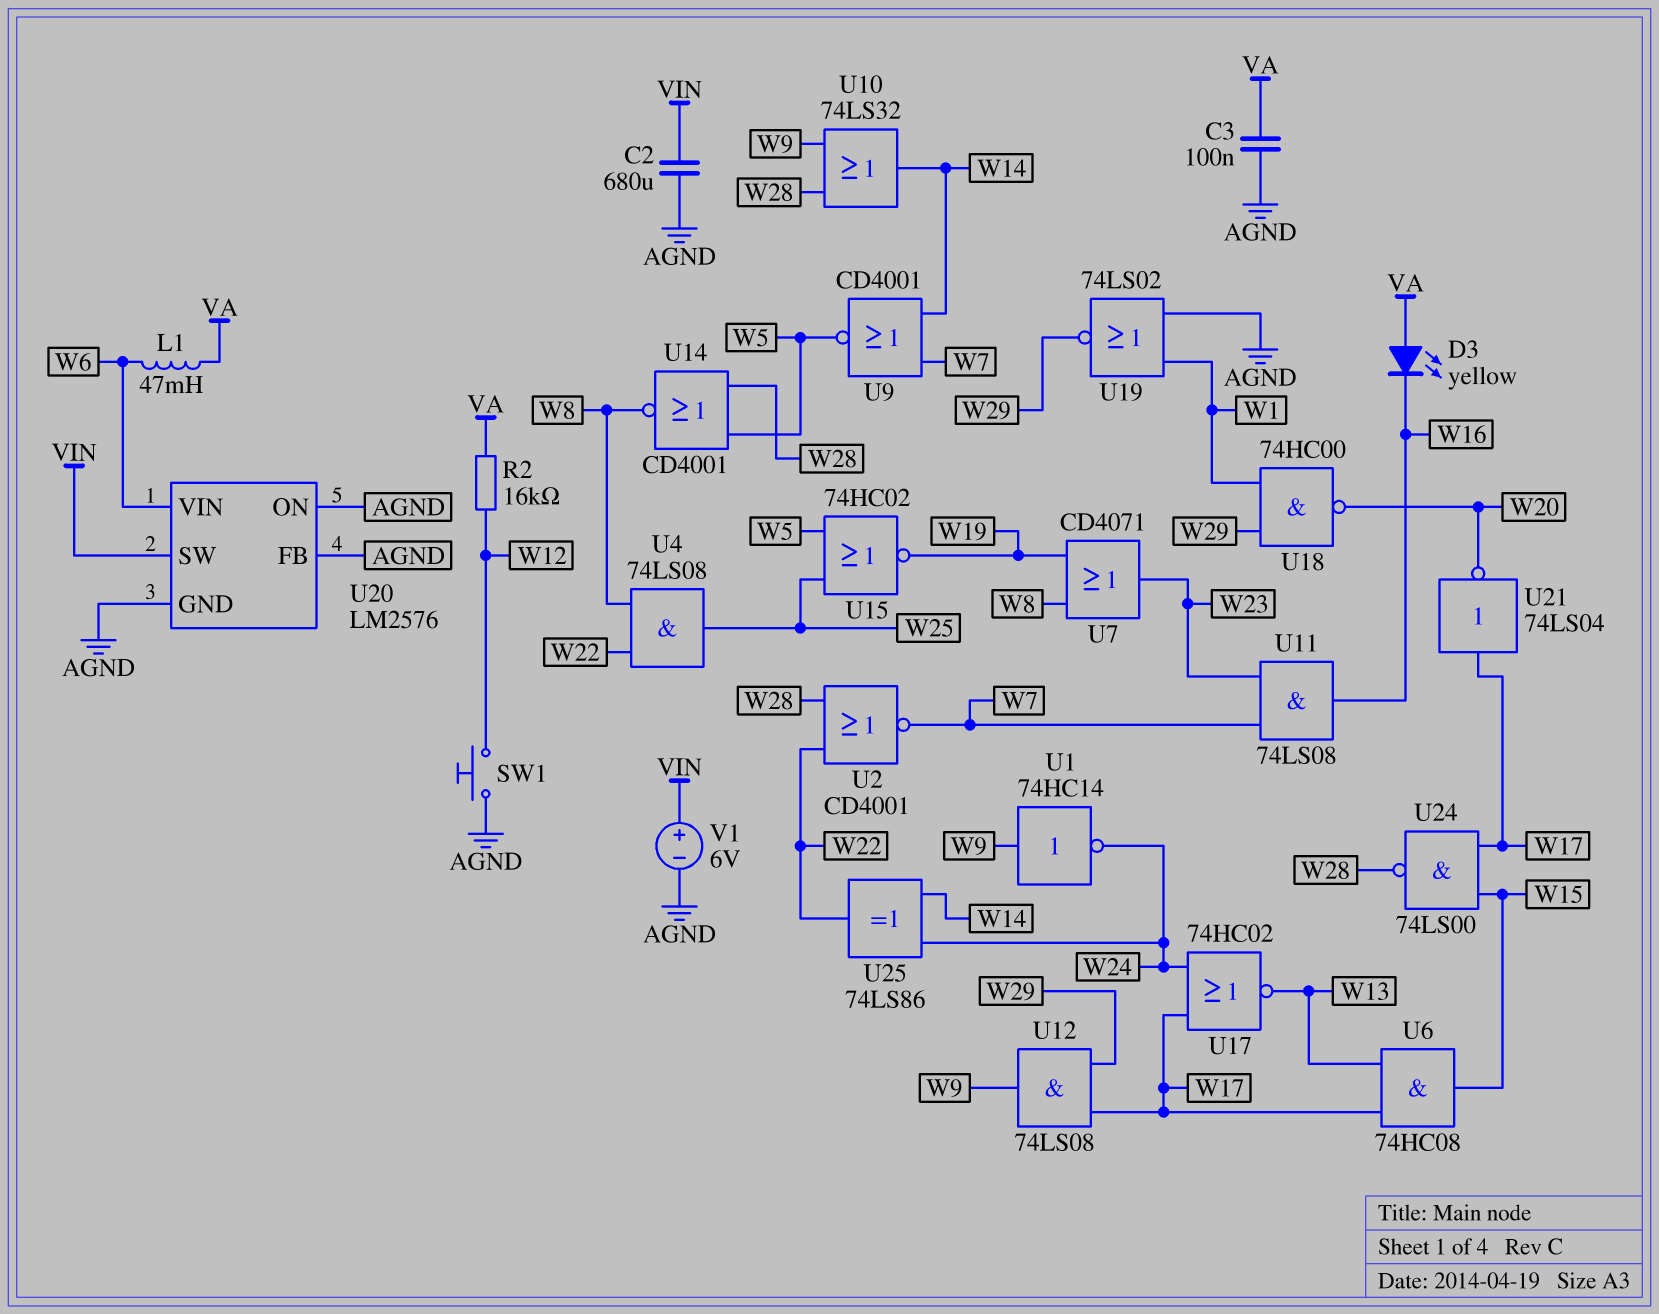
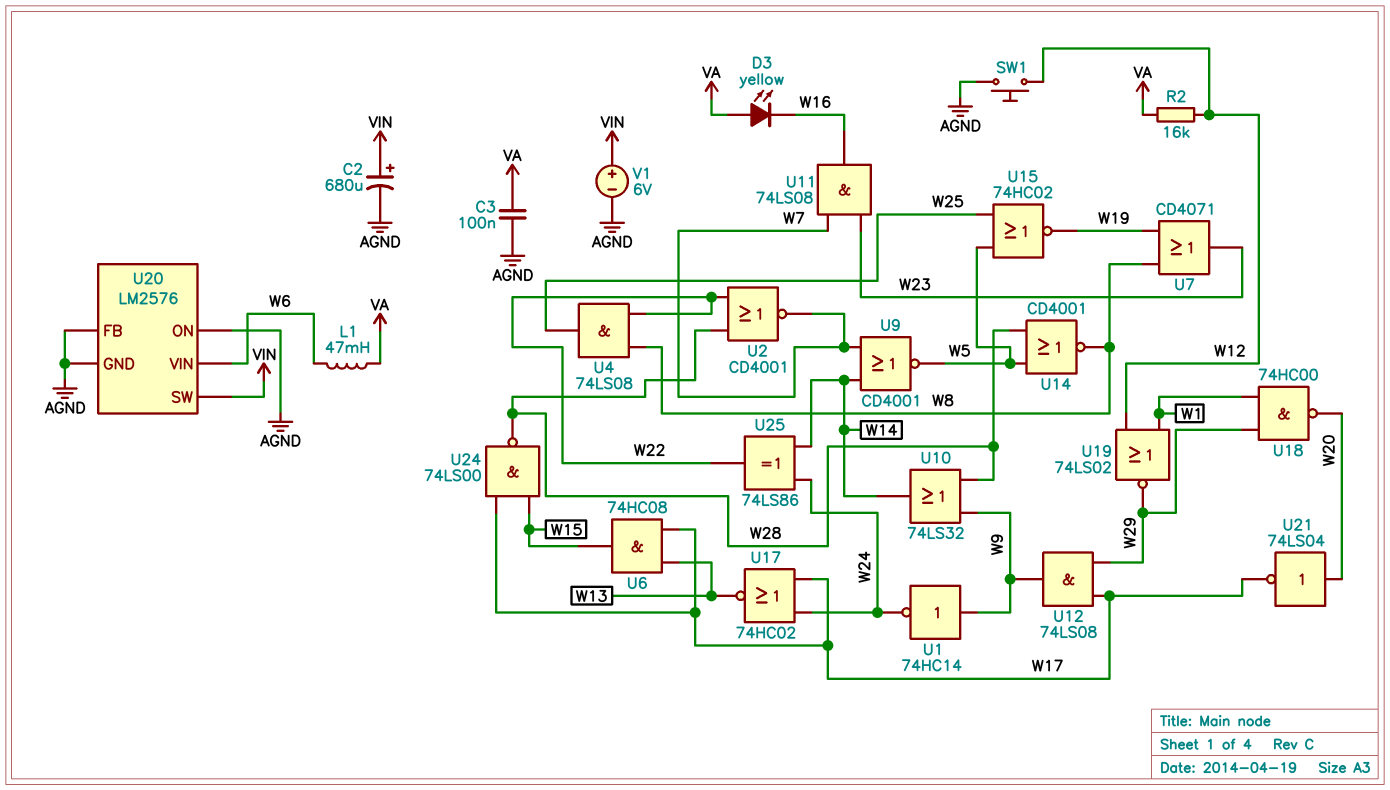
C2: 680uF (AGND, VIN) -> 680uF (plus VIN, minus AGND)
U19: NOR 74LS02 (in AGND, in W1, out W29) -> NOR 74LS02 (in W1, in W12, out W29)
U21: NOT 74LS04 (in W17, out W20) -> NOT 74LS04 (in W20, out W17)

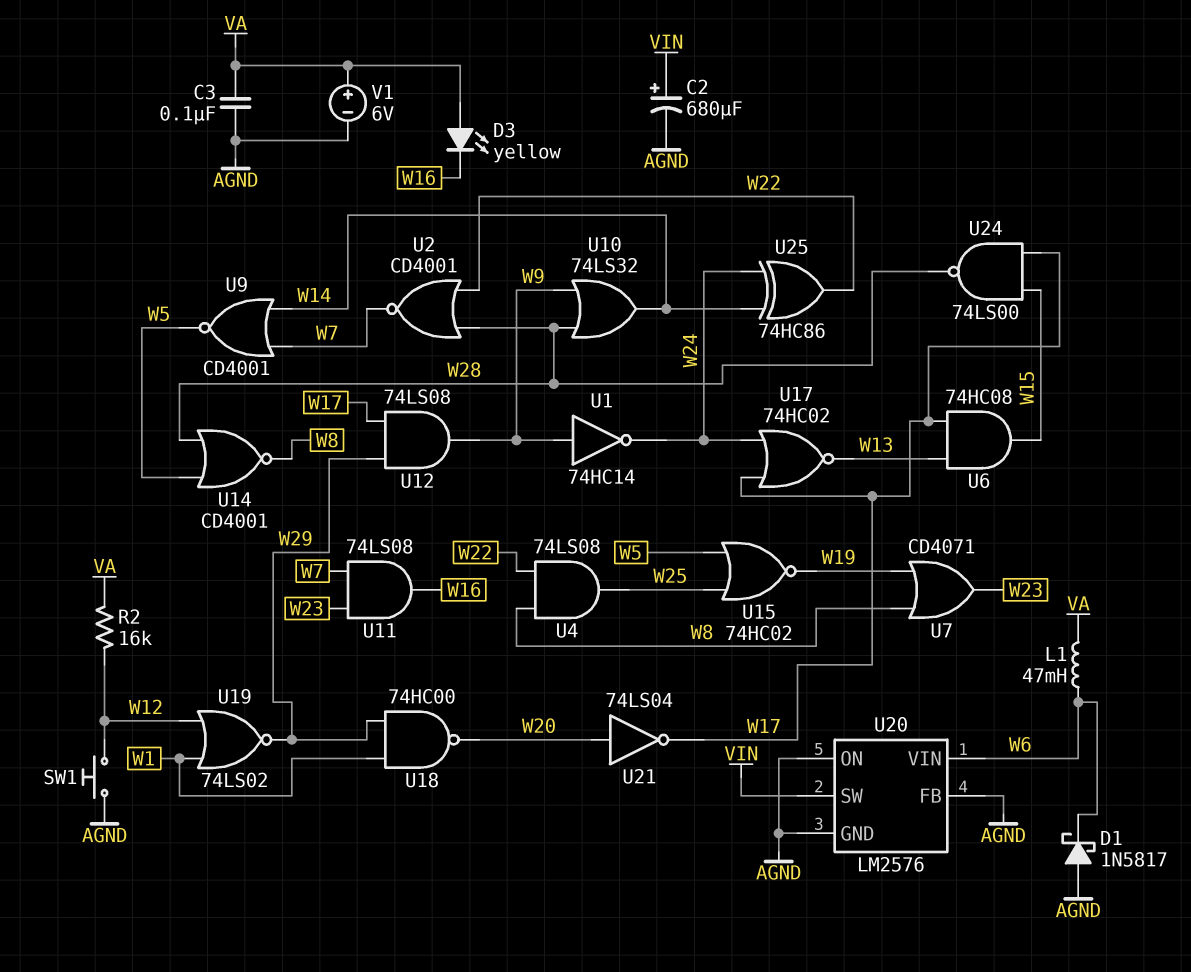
D1: none -> schottky 1N5817 (A AGND, K W6)
U25: XOR 74LS86 (in W14, in W24, out W22) -> XOR 74HC86 (in W14, in W24, out W22)
V1: 6V (plus VIN, minus AGND) -> 6V (plus VA, minus AGND)

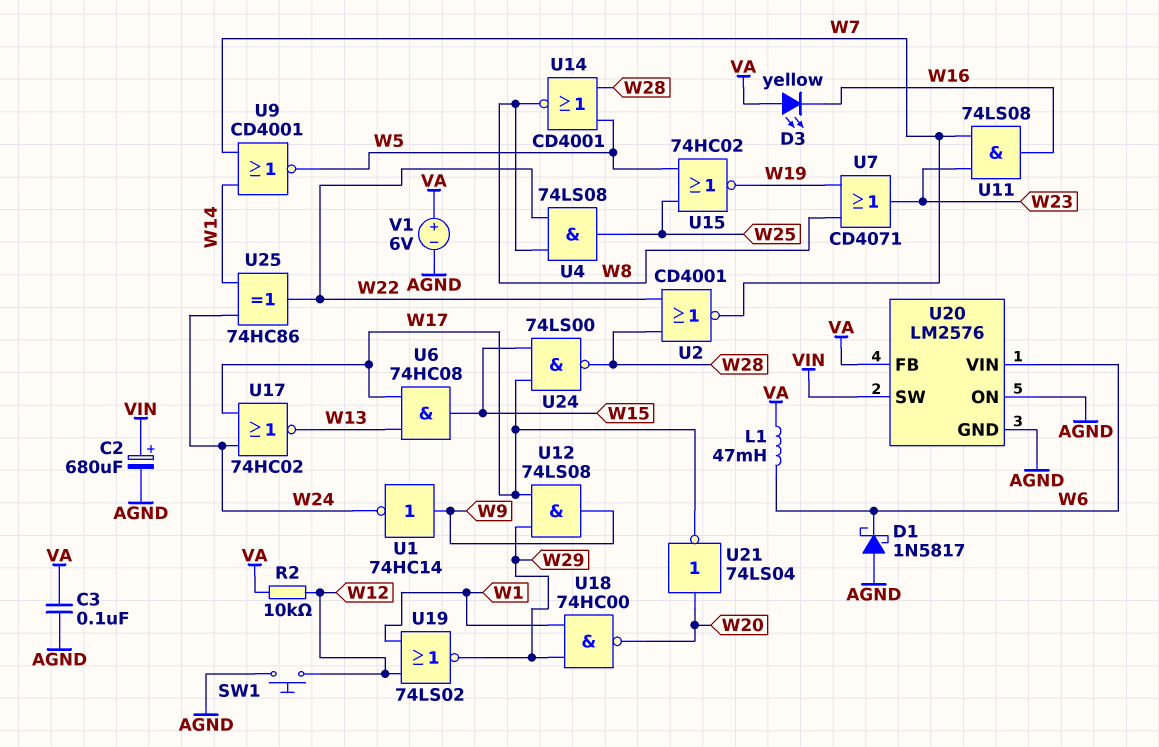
R2: 16k (VA, W12) -> 10k (VA, W12)
U10: OR 74LS32 (in W9, in W28, out W14) -> none
U20 pin FB: AGND -> VA

